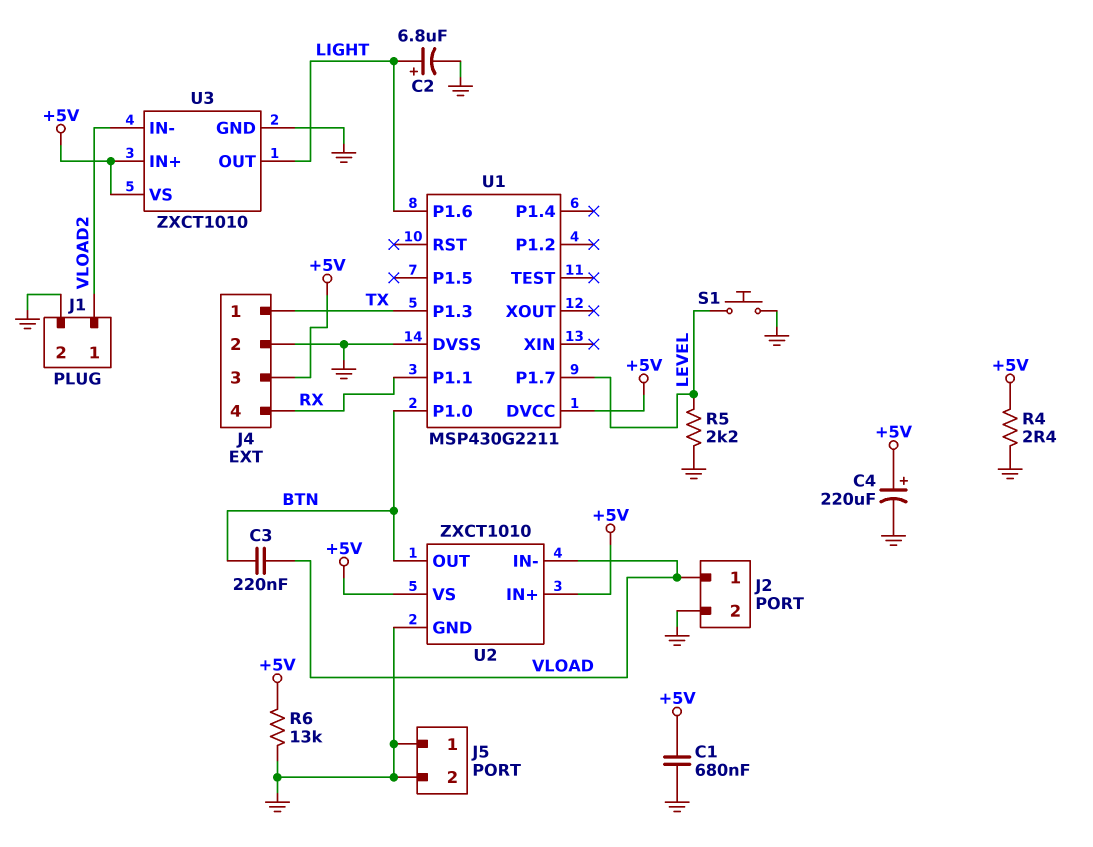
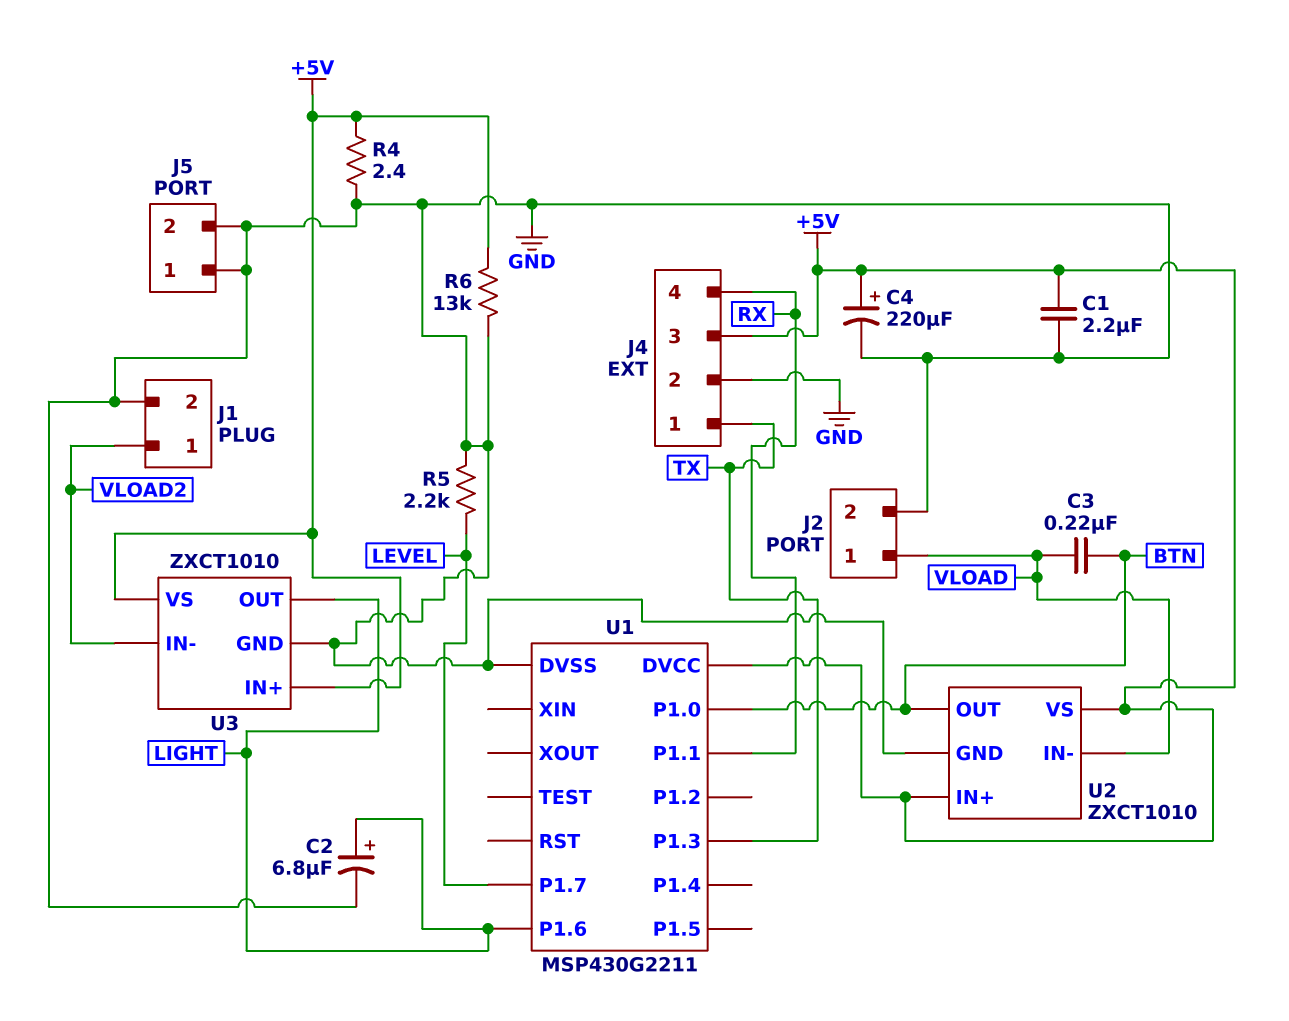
C1: 680nF (+5V, GND) -> 2.2uF (+5V, GND)
S1: button (GND, LEVEL) -> none

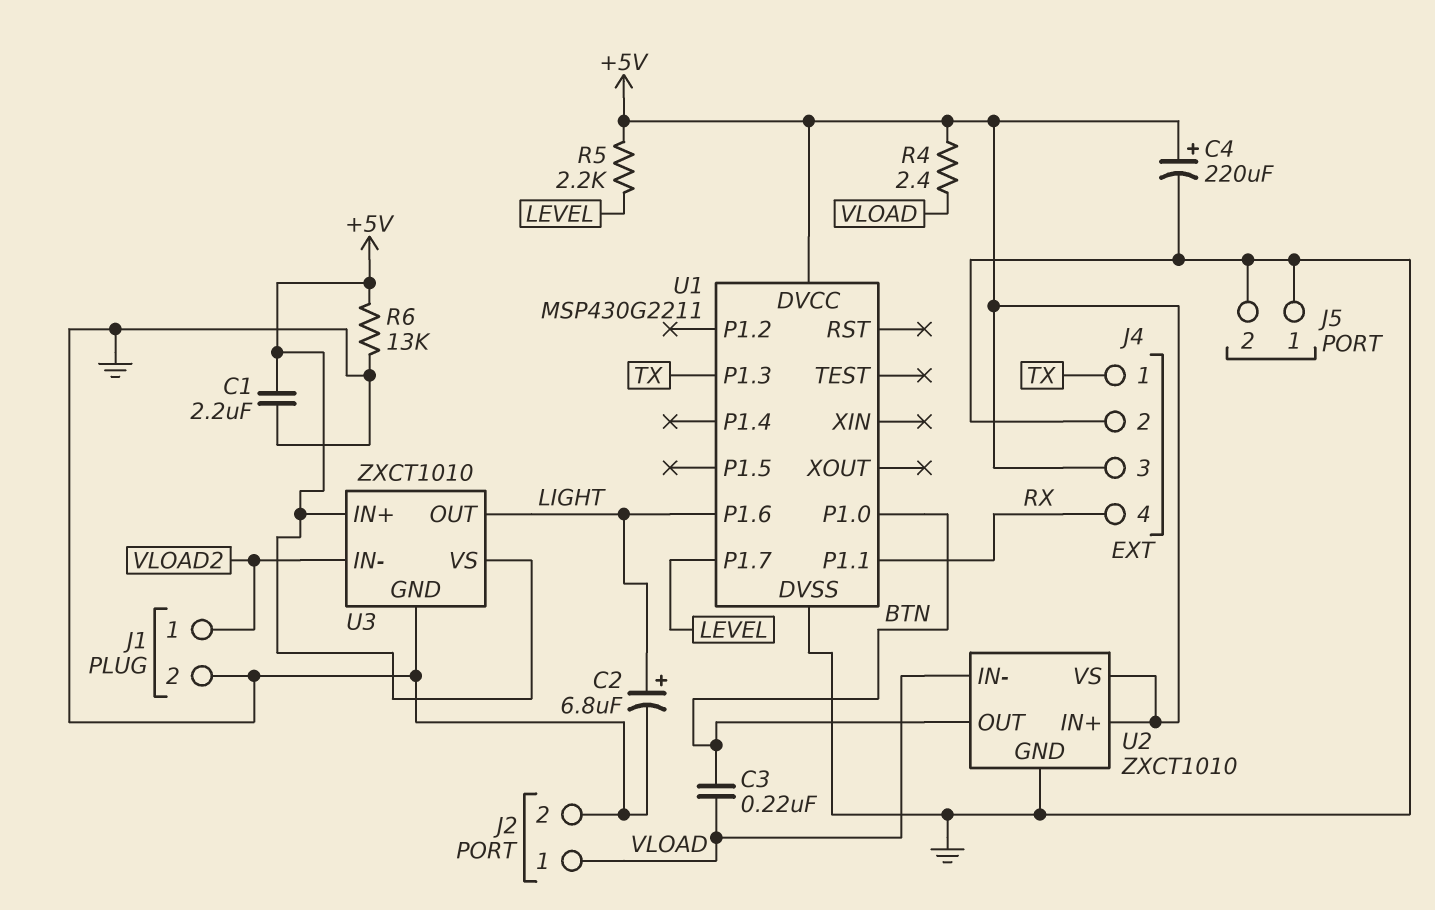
R4: 2.4 (+5V, GND) -> 2.4 (+5V, VLOAD)
R5: 2.2k (GND, LEVEL) -> 2.2k (+5V, LEVEL)

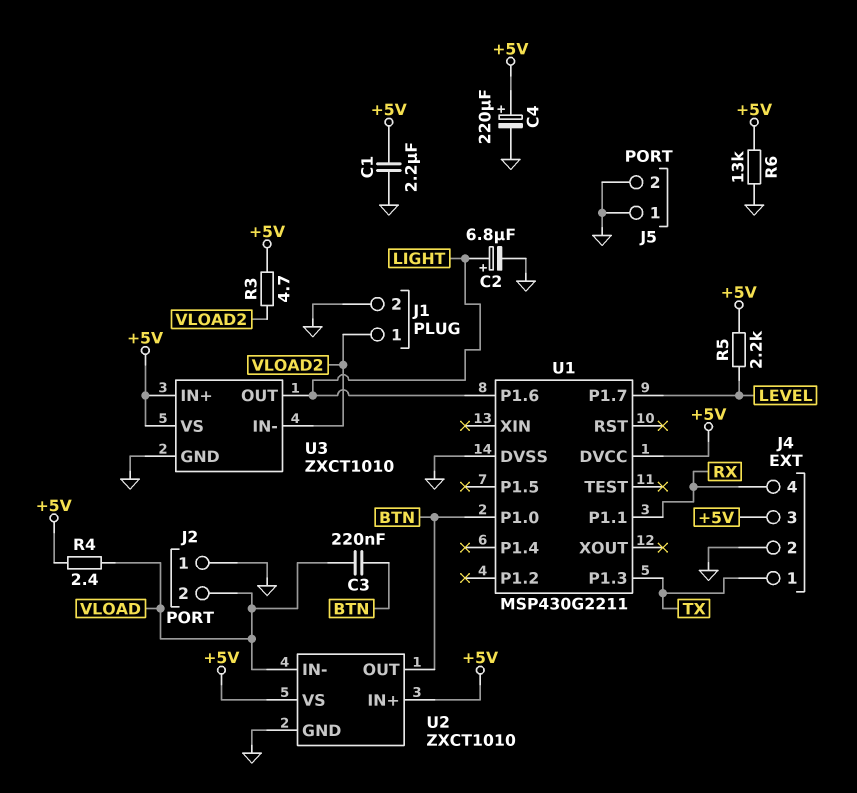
J2 pin 1: VLOAD -> GND
J2 pin 2: GND -> VLOAD
R3: none -> 4.7 (+5V, VLOAD2)

